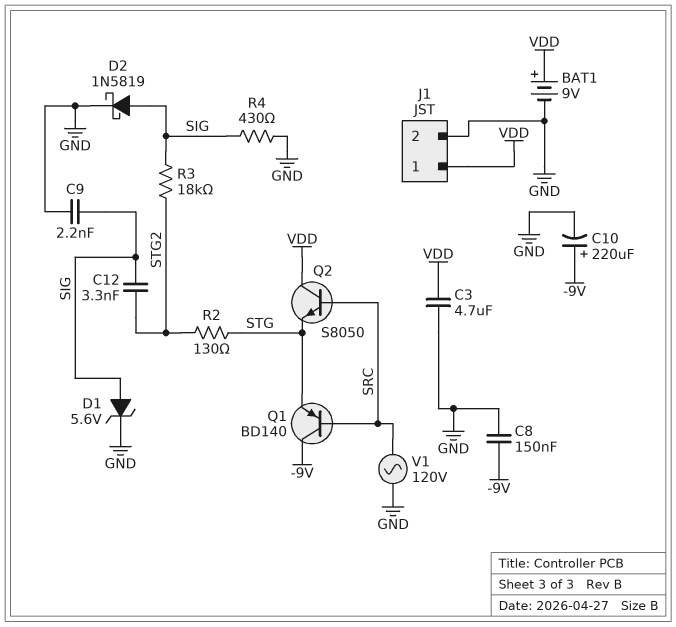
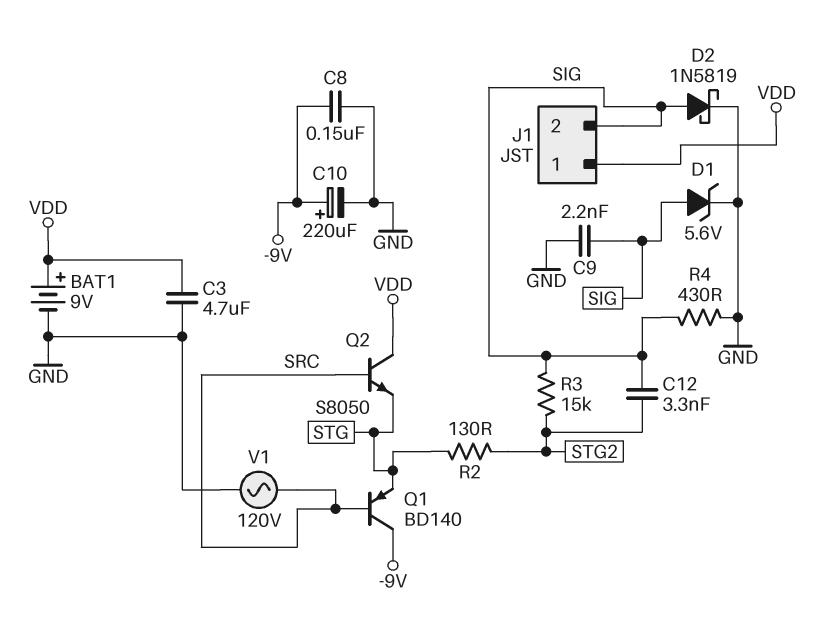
J1 pin 2: GND -> SIG
R3: 18k (SIG, STG2) -> 15k (SIG, STG2)

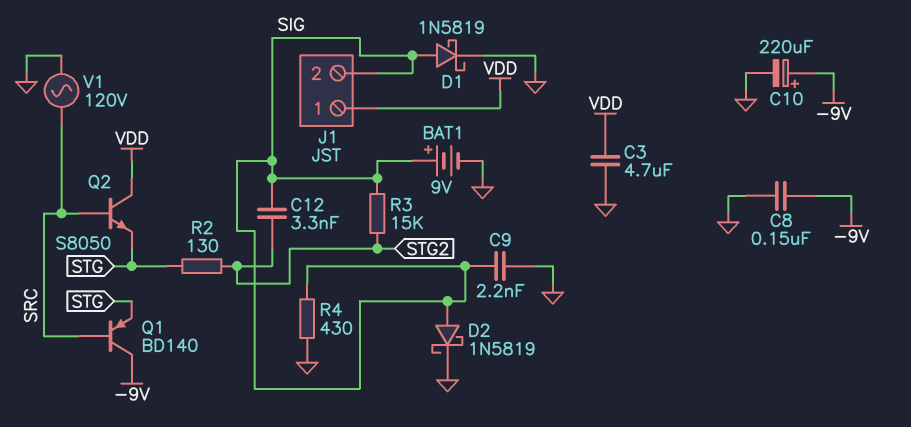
BAT1: 9V (plus VDD, minus GND) -> 9V (plus SIG, minus GND)
D1: zener 5.6V (A SIG, K GND) -> schottky 1N5819 (A SIG, K GND)

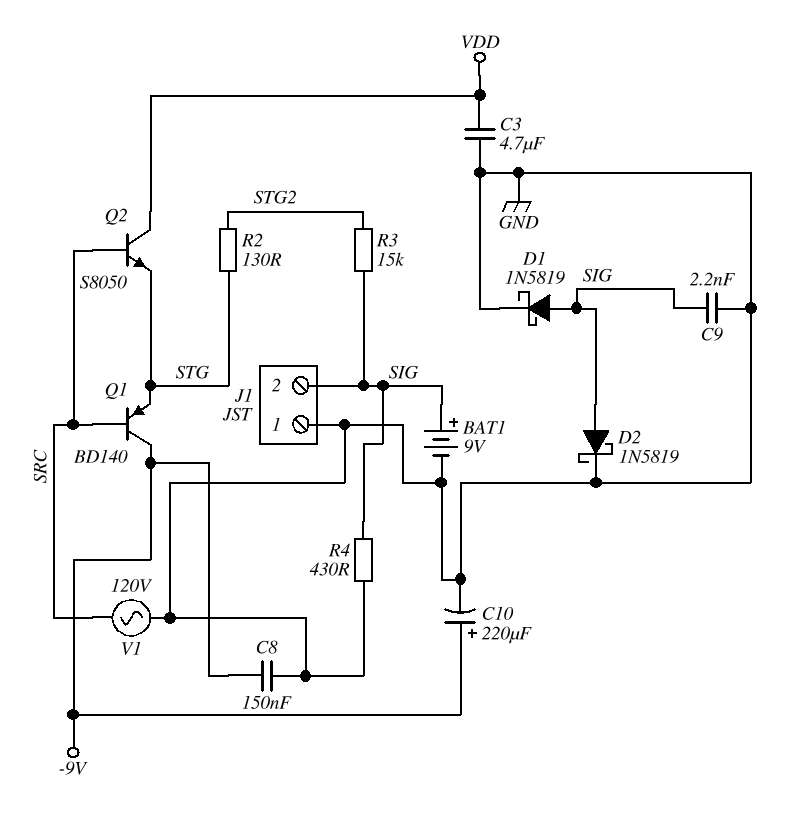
C12: 3.3nF (SIG, STG2) -> none
J1 pin 1: VDD -> GND

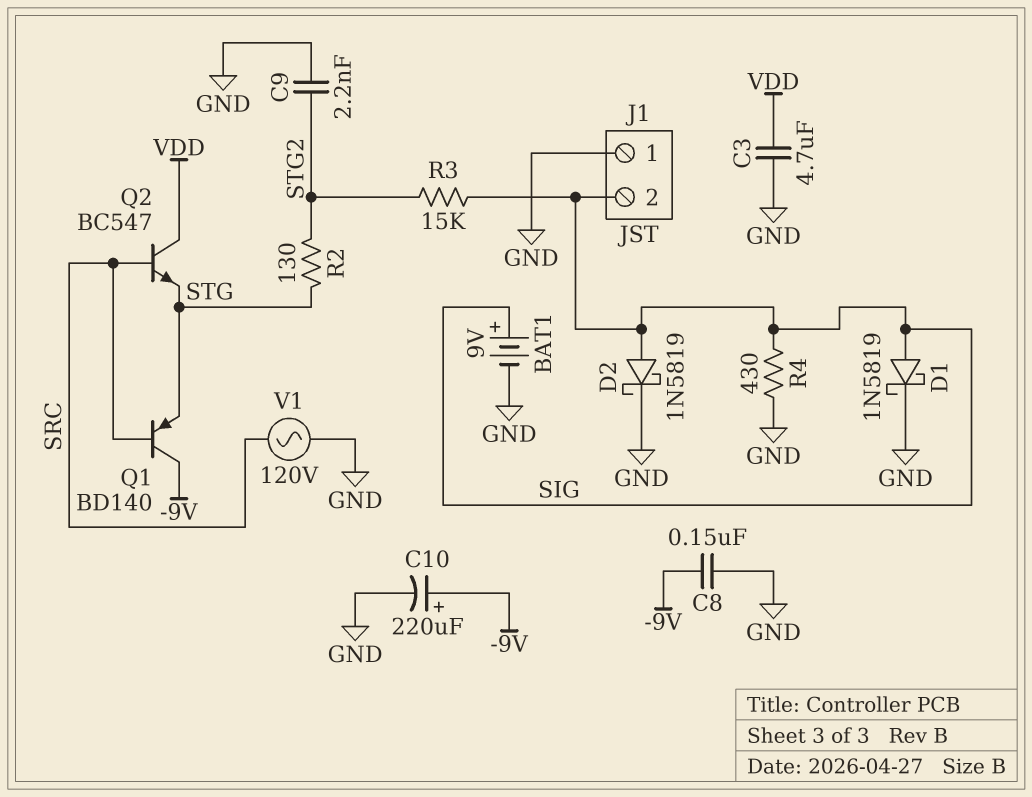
C9: 2.2nF (GND, SIG) -> 2.2nF (GND, STG2)
Q2: NPN S8050 (B SRC, C VDD, E STG) -> NPN BC547 (B SRC, C VDD, E STG)

